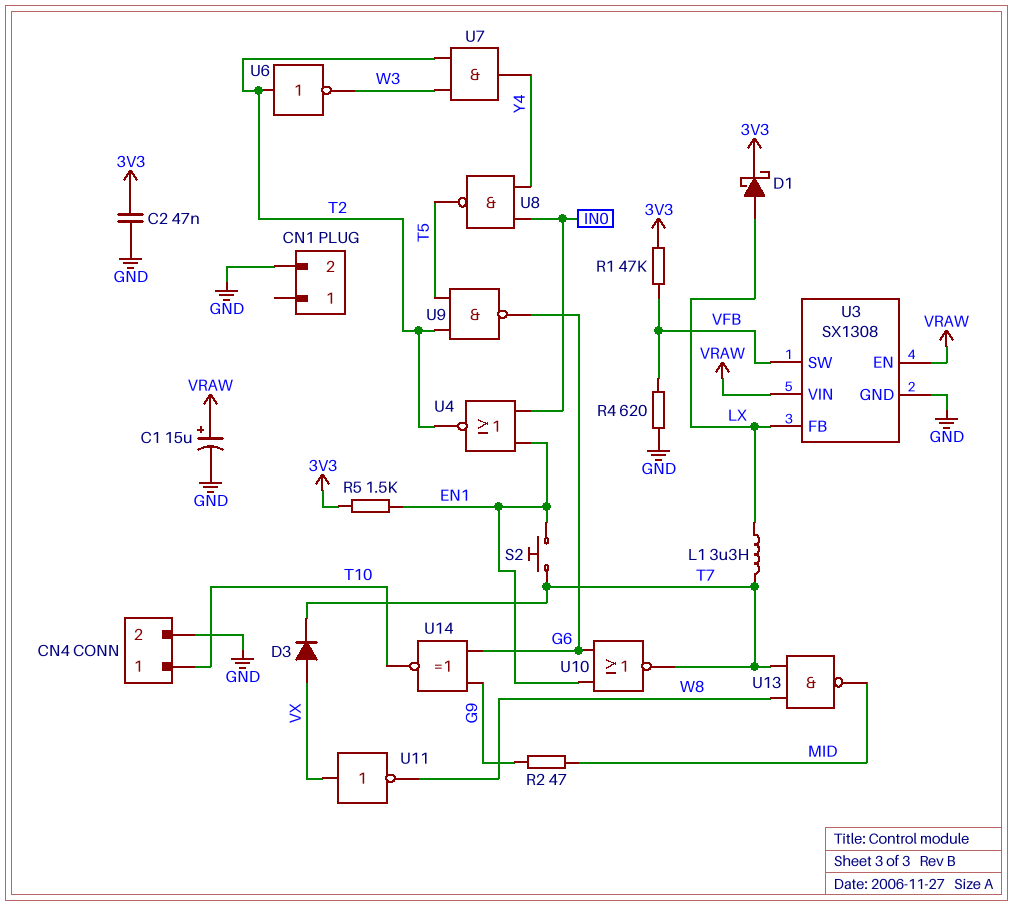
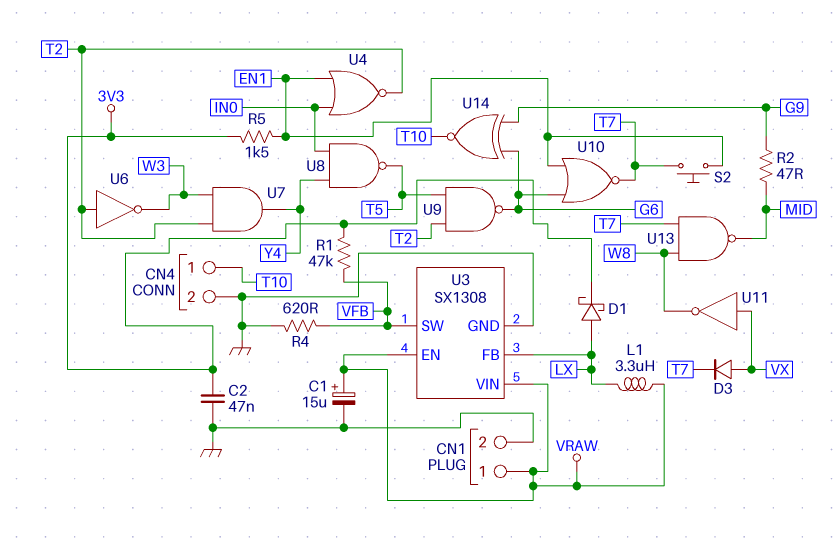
CN1 pin 1: none -> VRAW
L1: 3.3uH (LX, T7) -> 3.3uH (LX, VRAW)

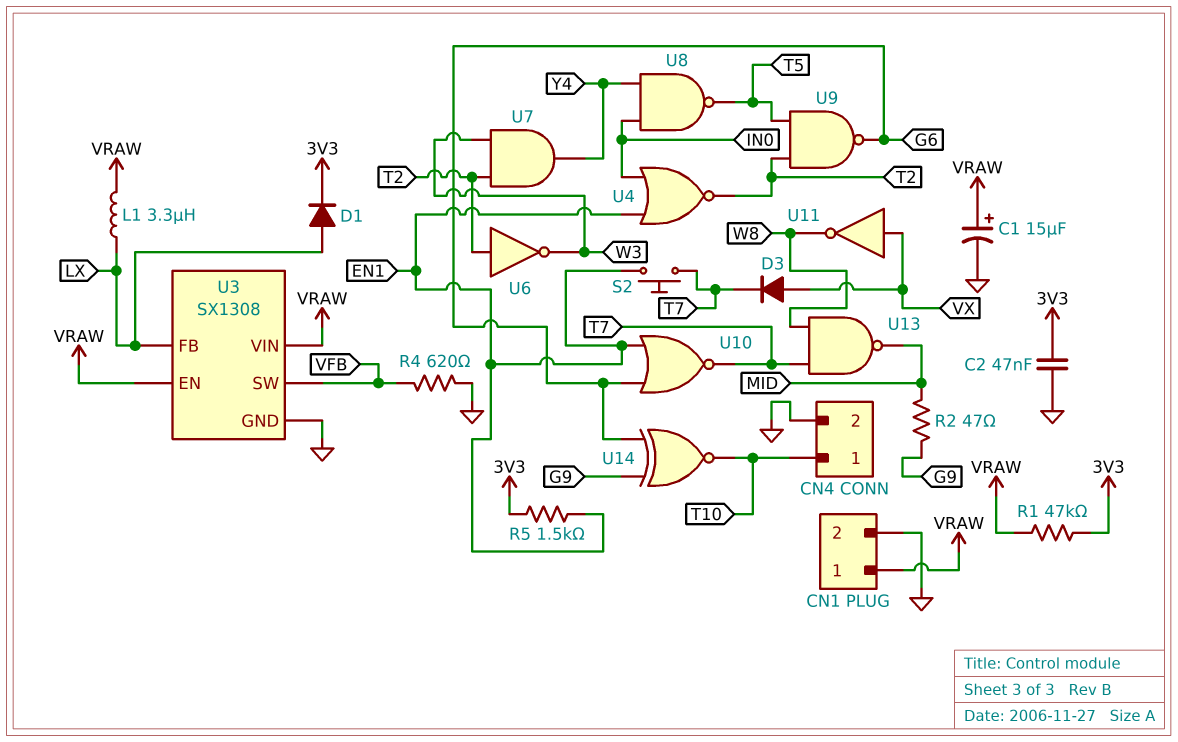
D1: schottky (A LX, K 3V3) -> diode (A LX, K 3V3)
R1: 47k (3V3, VFB) -> 47k (3V3, VRAW)

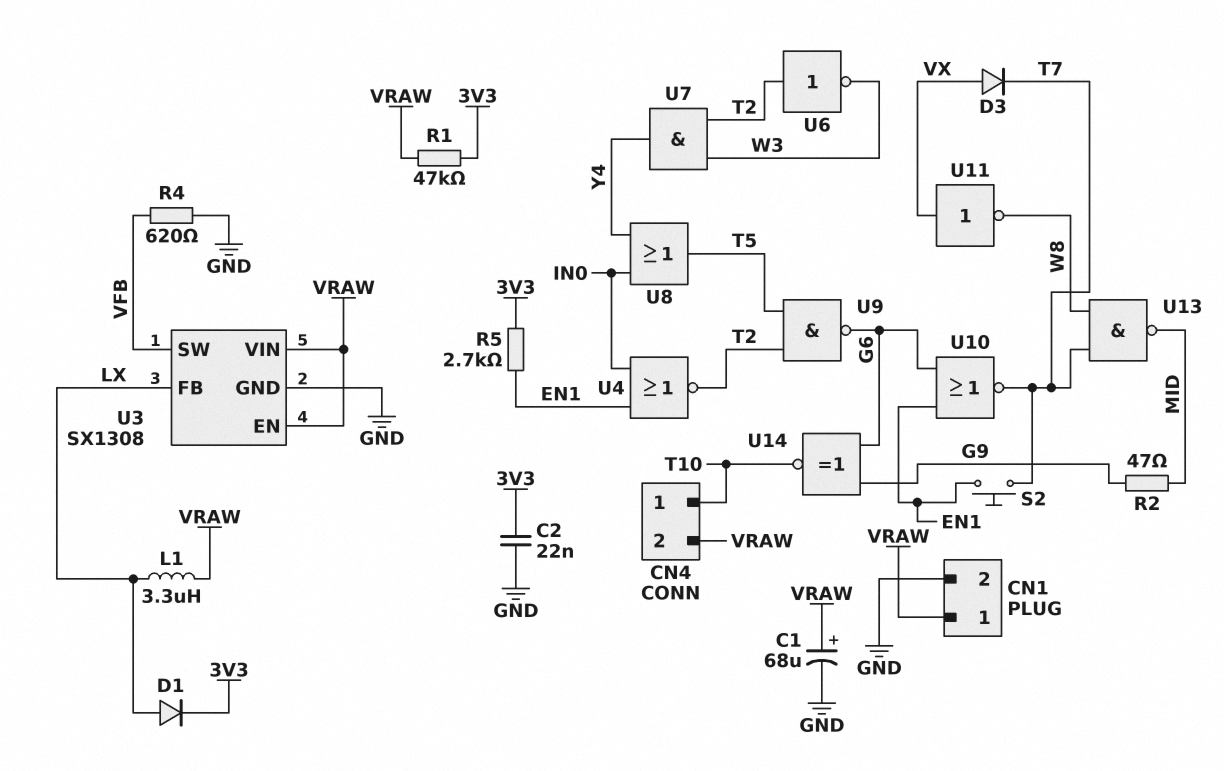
C1: 15uF (plus VRAW, minus GND) -> 68uF (plus VRAW, minus GND)
C2: 47nF (3V3, GND) -> 22nF (3V3, GND)
CN4 pin 2: GND -> VRAW
R5: 1.5k (3V3, EN1) -> 2.7k (3V3, EN1)
U8: NAND (in IN0, in Y4, out T5) -> OR (in IN0, in Y4, out T5)

